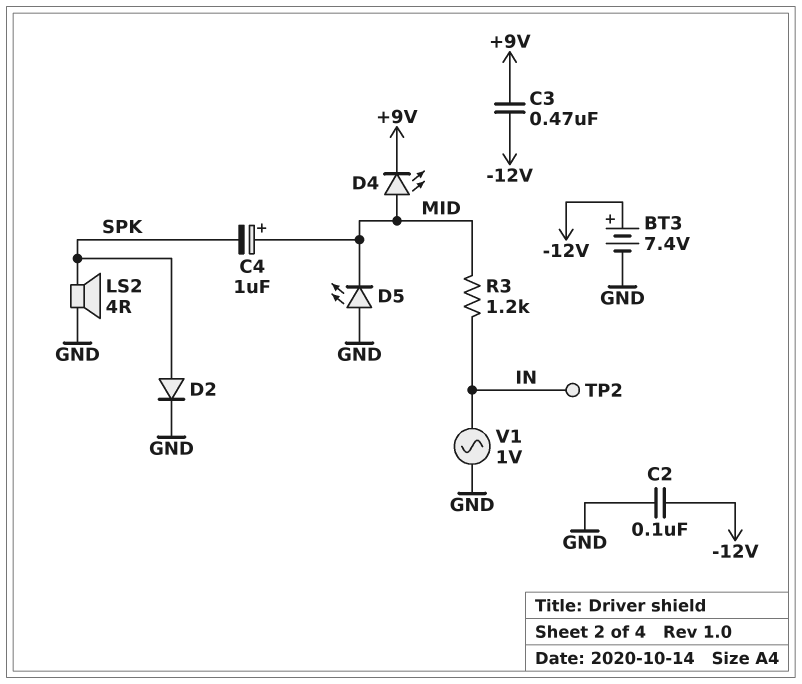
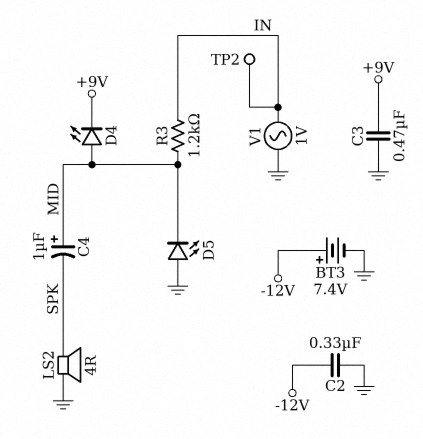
C2: 100nF (-12V, GND) -> 330nF (-12V, GND)
C3: 470nF (+9V, -12V) -> 470nF (+9V, GND)
D2: diode (A SPK, K GND) -> none

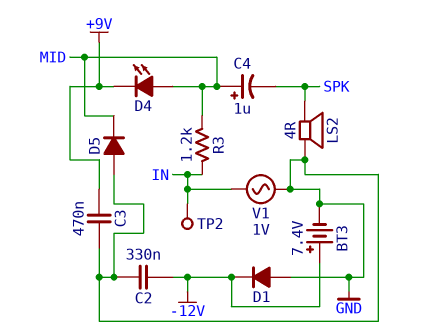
D1: none -> diode (A GND, K -12V)
D5: LED (A GND, K MID) -> diode (A GND, K MID)

